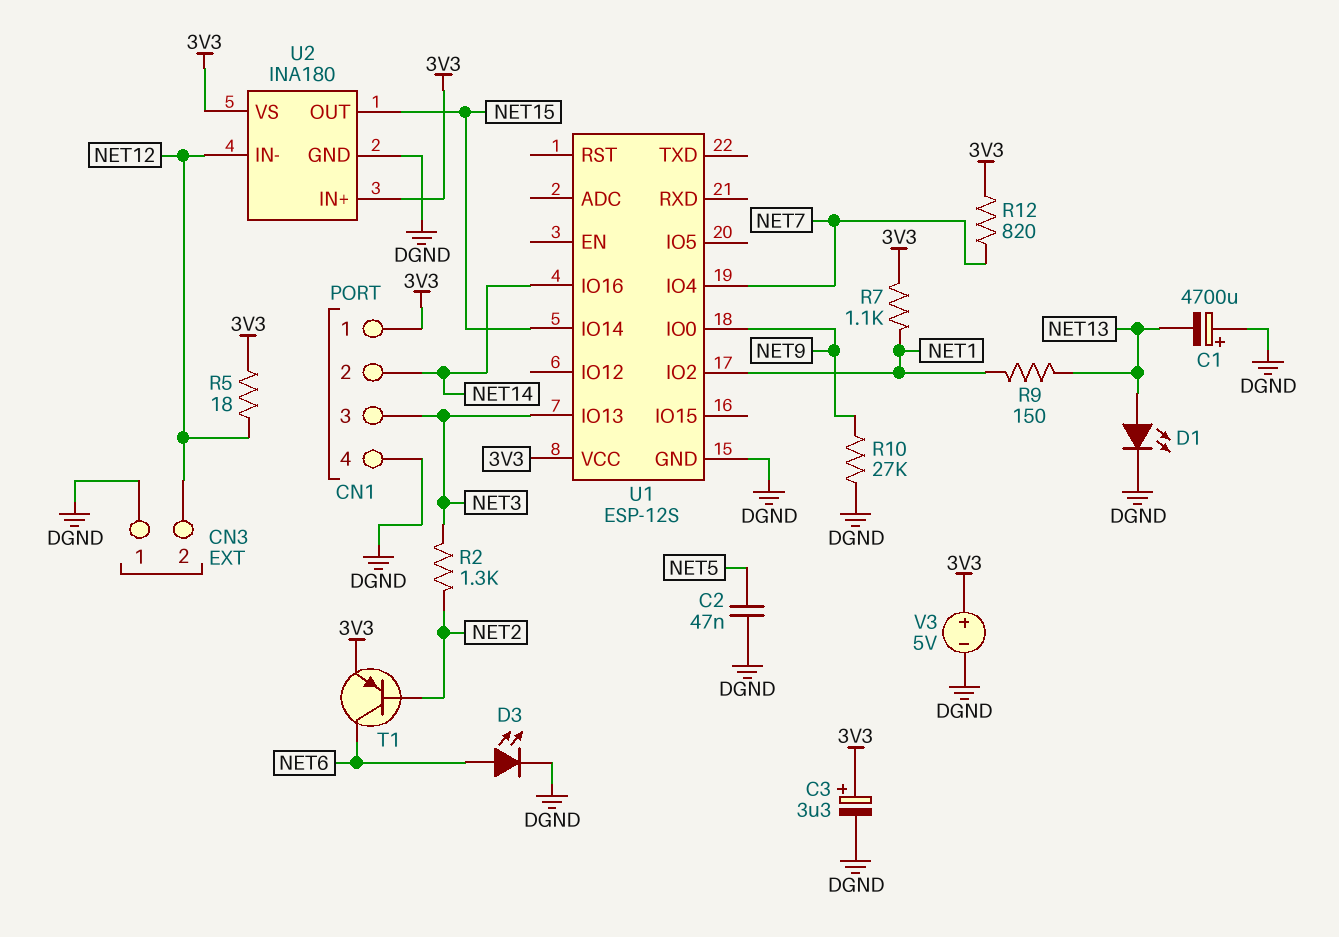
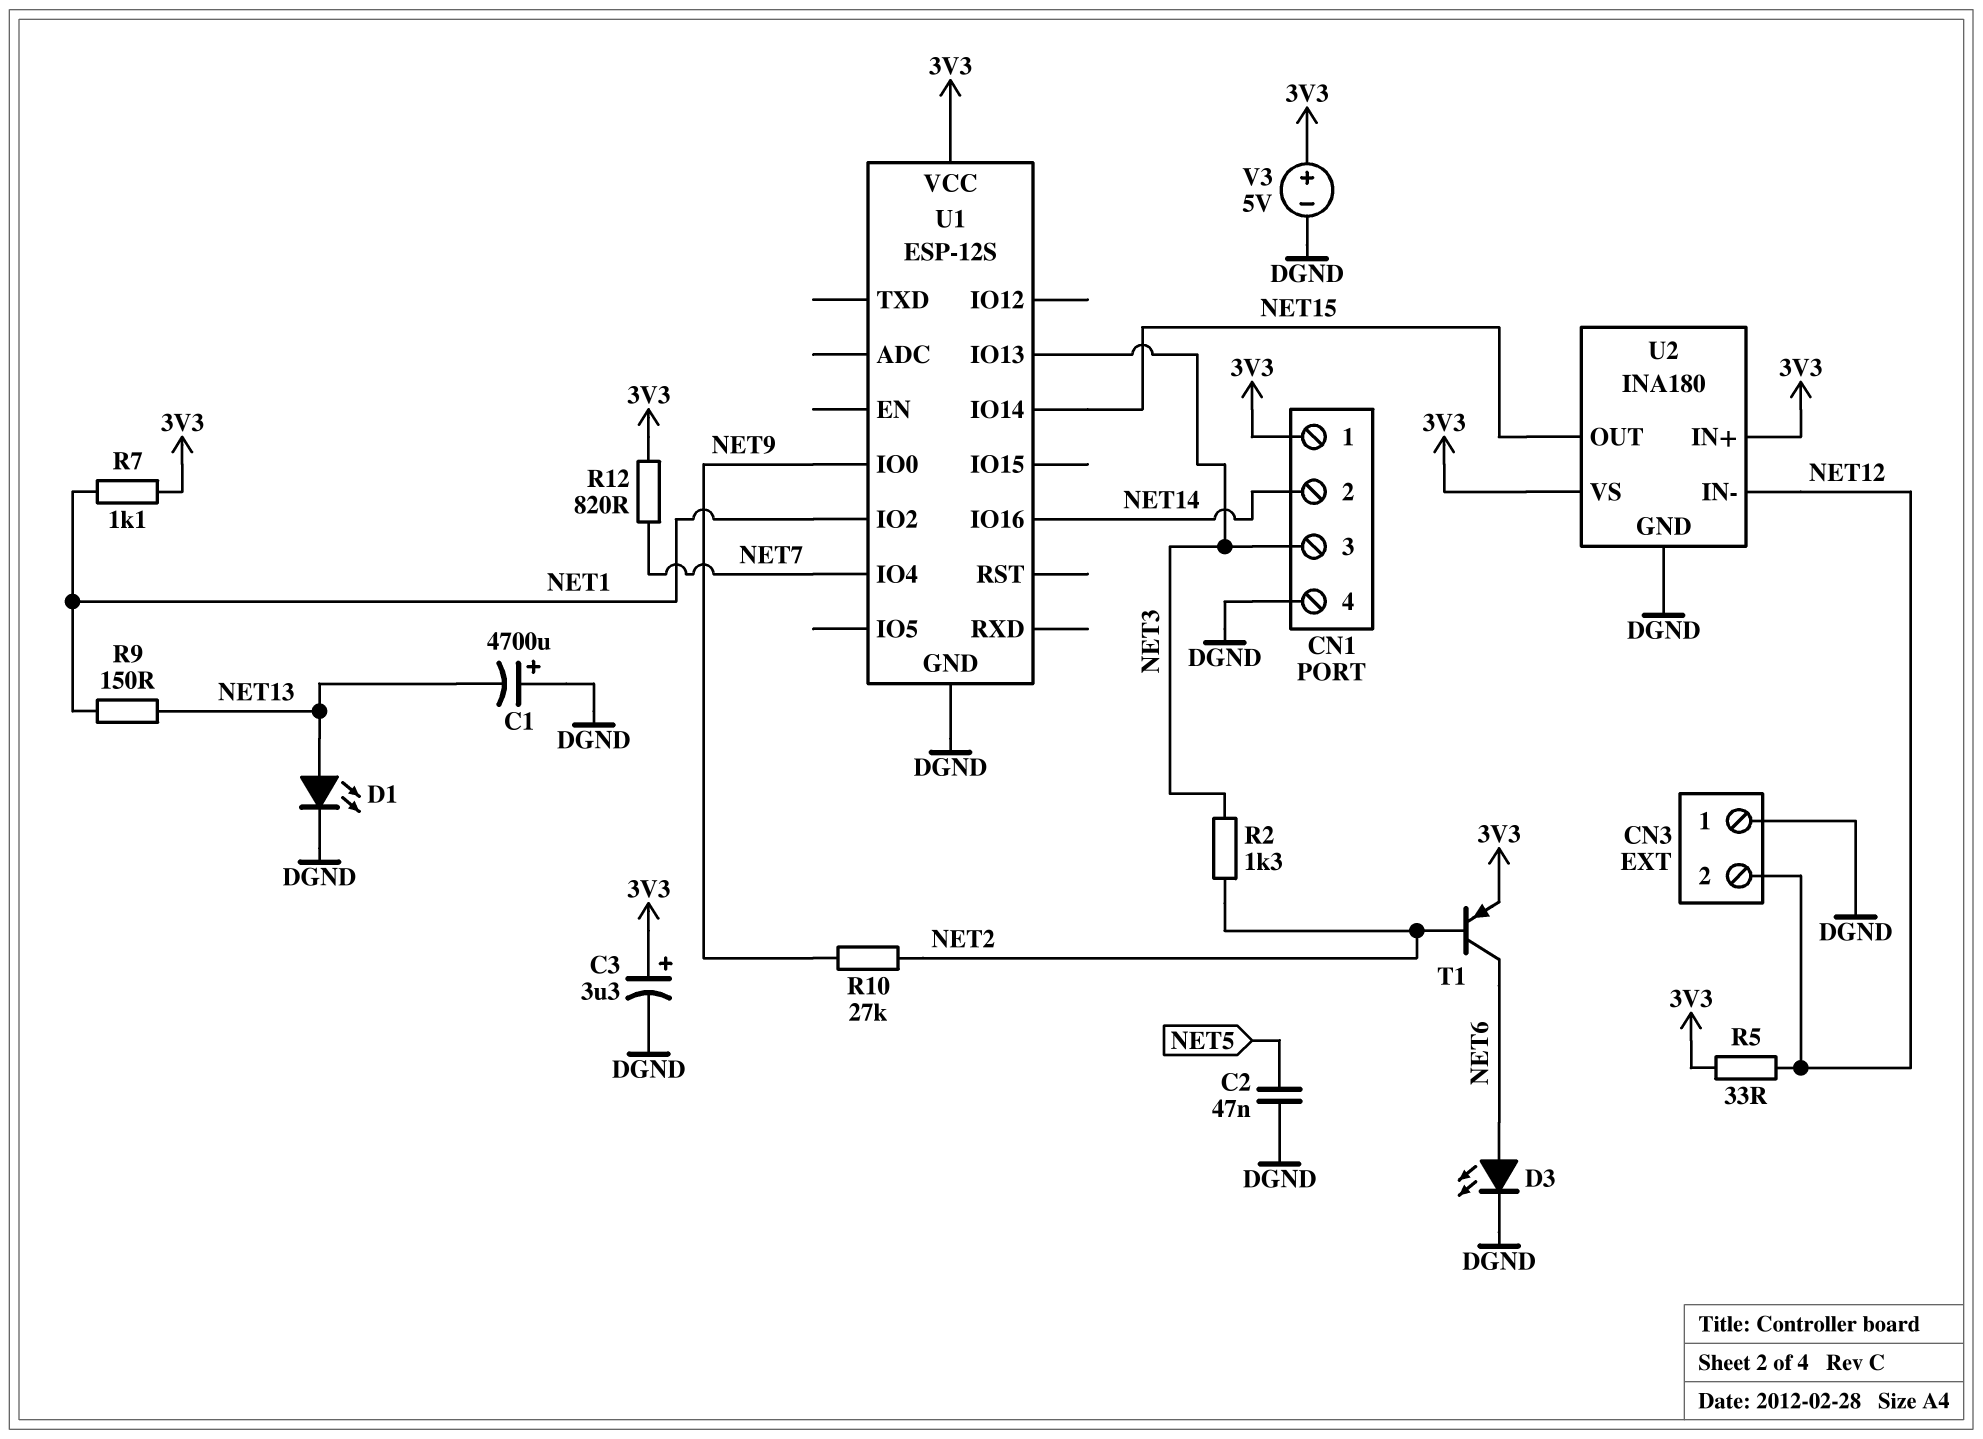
R5: 18 (3V3, NET12) -> 33 (3V3, NET12)
R10: 27k (DGND, NET9) -> 27k (NET2, NET9)

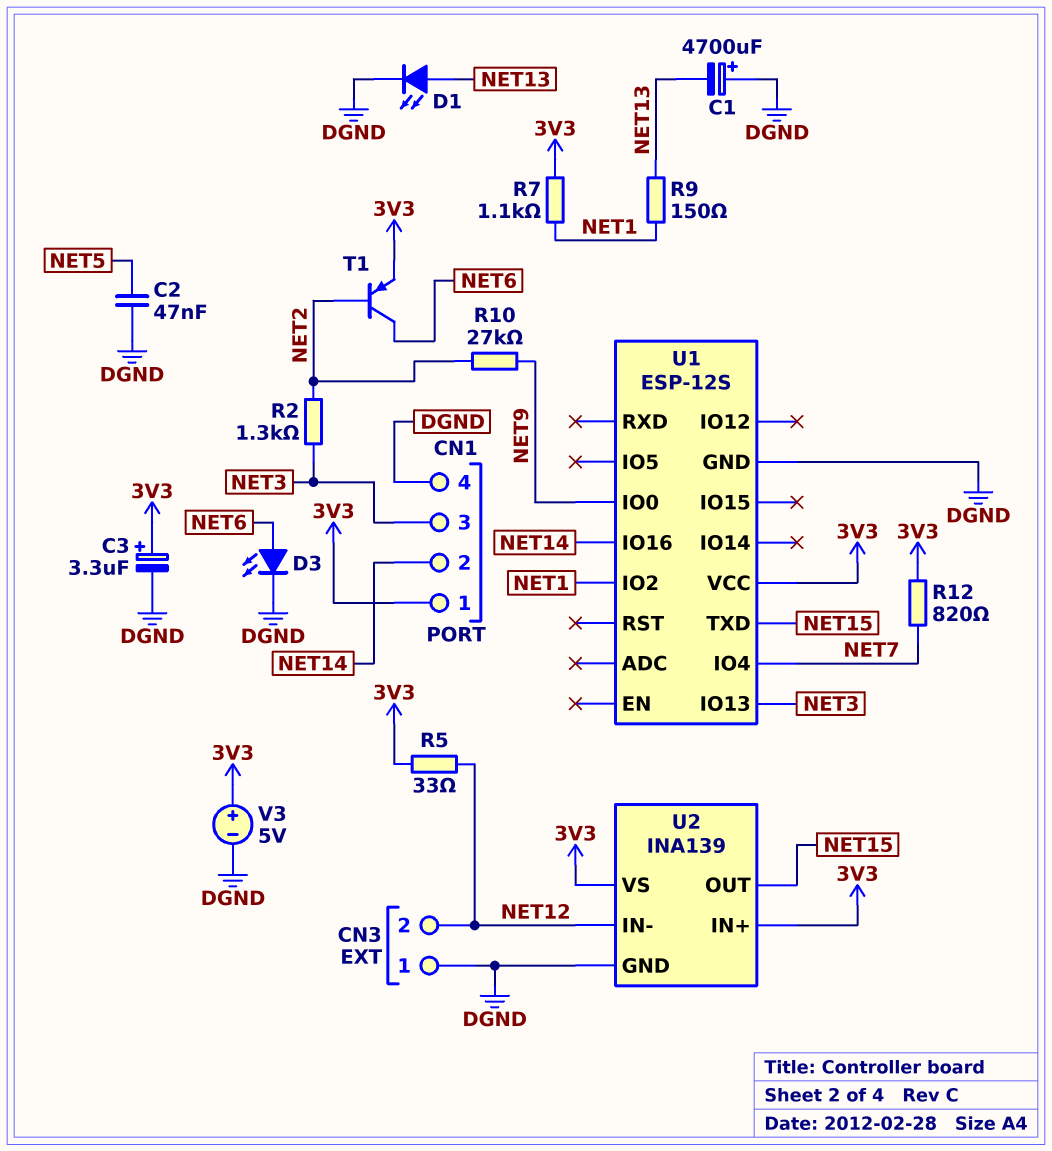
U1 pin IO14: NET15 -> none
U1 pin TXD: none -> NET15
U2: INA180 -> INA139

